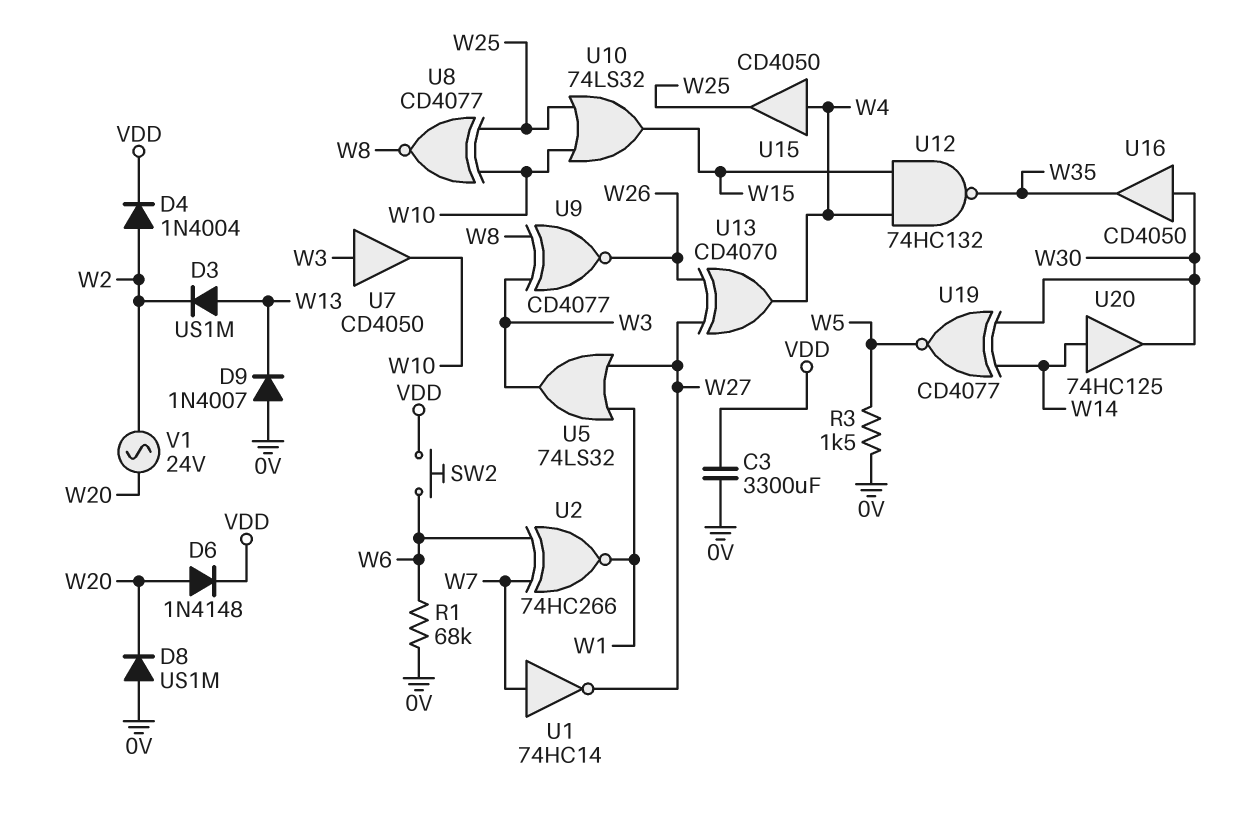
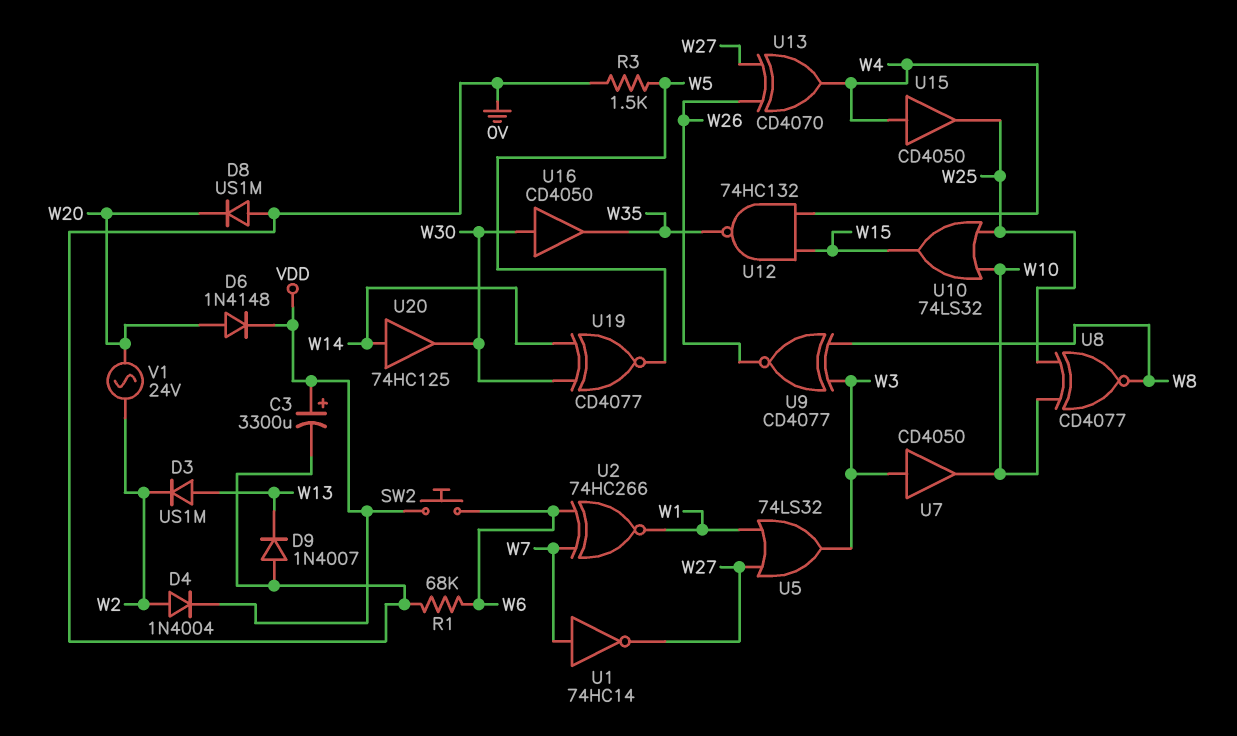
C3: 3300uF (0V, VDD) -> 3300uF (plus VDD, minus 0V)

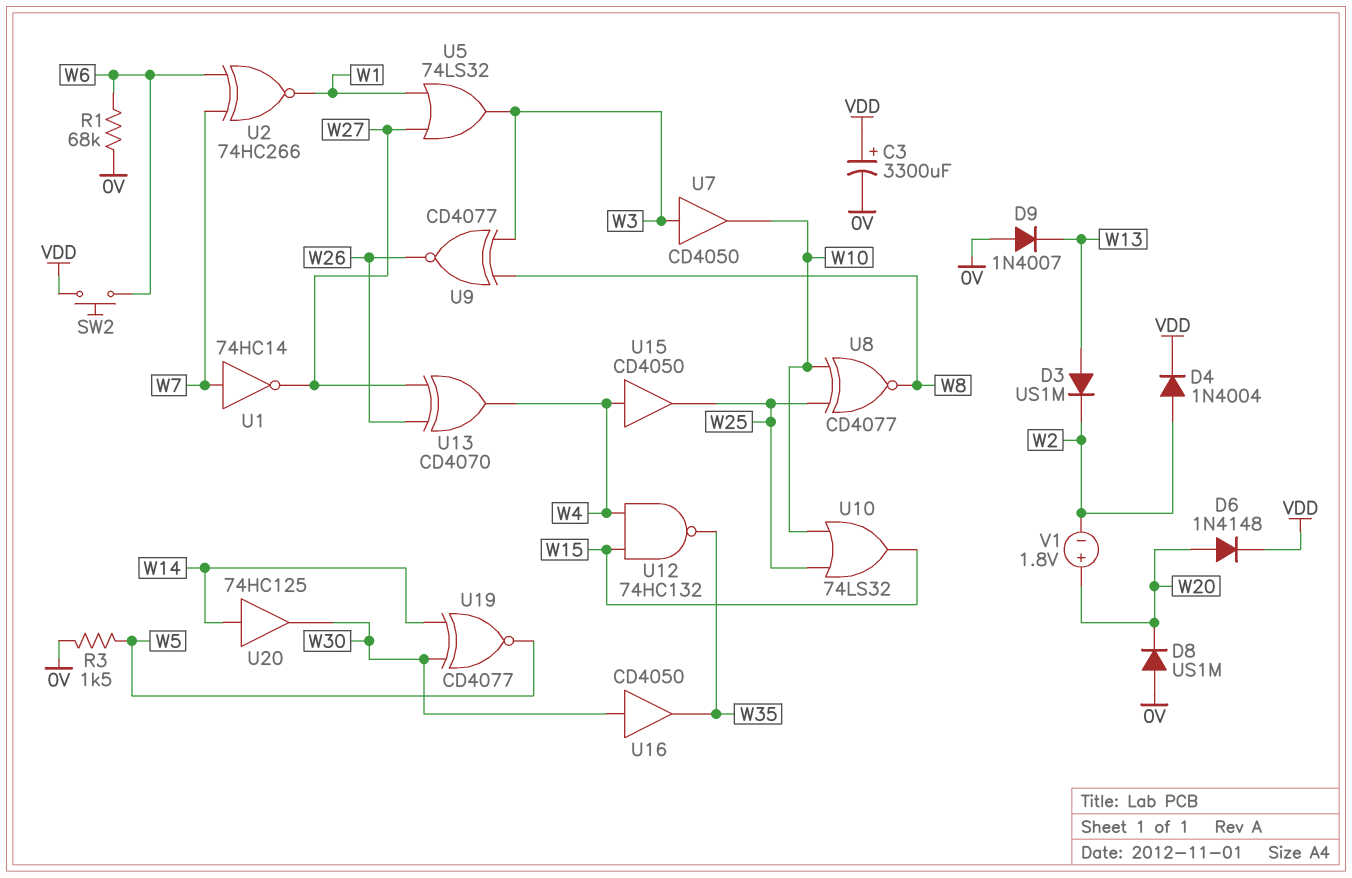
V1: AC 24V (W2, W20) -> 1.8V (plus W20, minus W2)

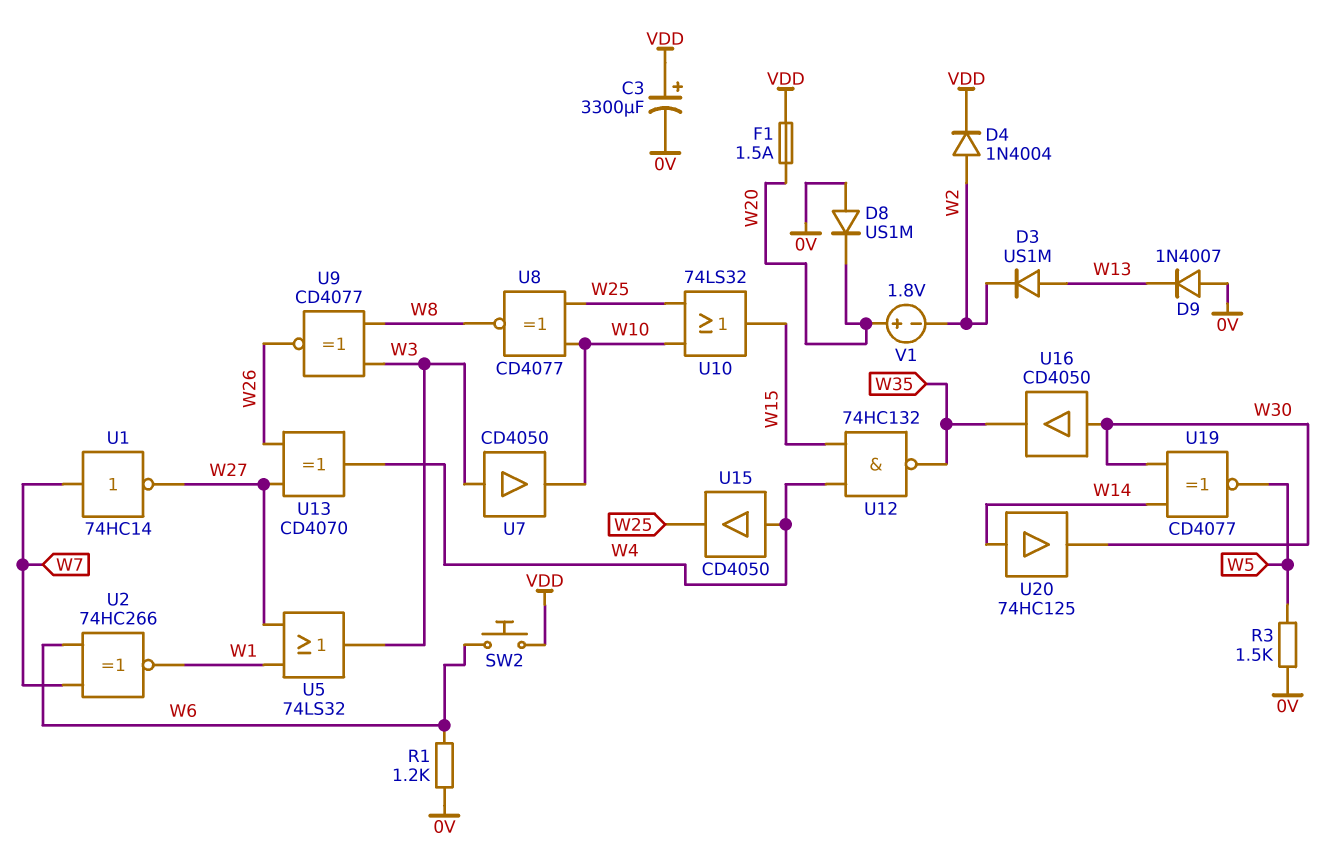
D6: diode 1N4148 (A W20, K VDD) -> none
F1: none -> 1.5A (VDD, W20)
R1: 68k (0V, W6) -> 1.2k (0V, W6)

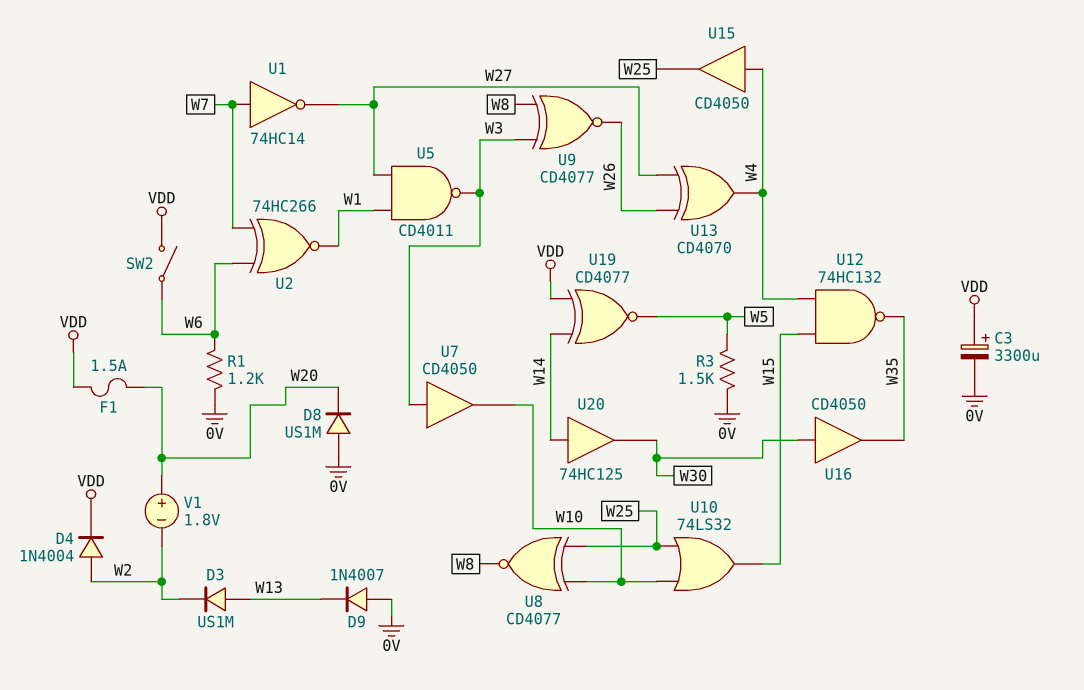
SW2: button (VDD, W6) -> switch (VDD, W6)
U5: OR 74LS32 (in W1, in W27, out W3) -> NAND CD4011 (in W1, in W27, out W3)
U19: XNOR CD4077 (in W14, in W30, out W5) -> XNOR CD4077 (in VDD, in W14, out W5)

